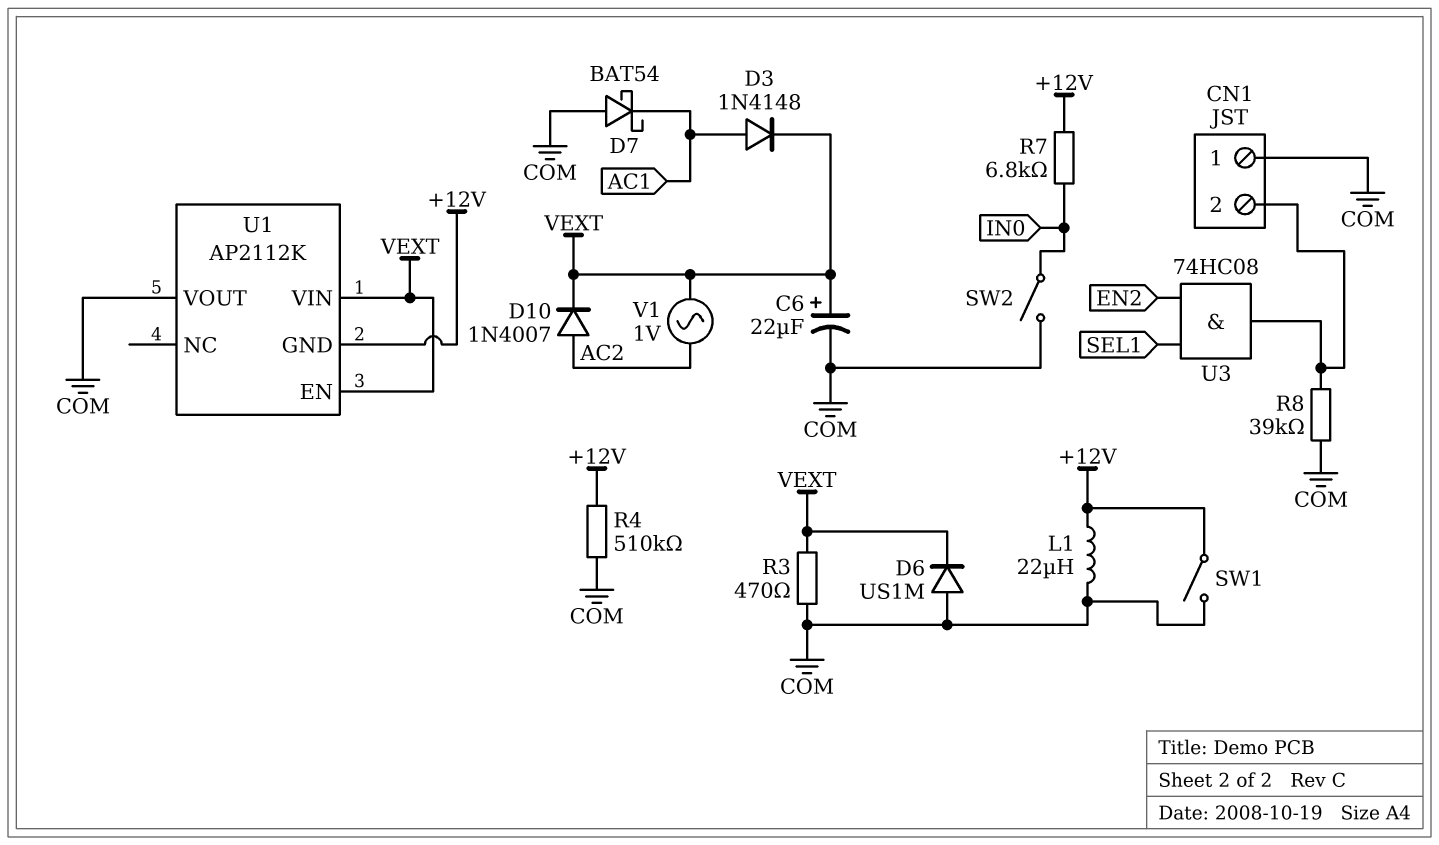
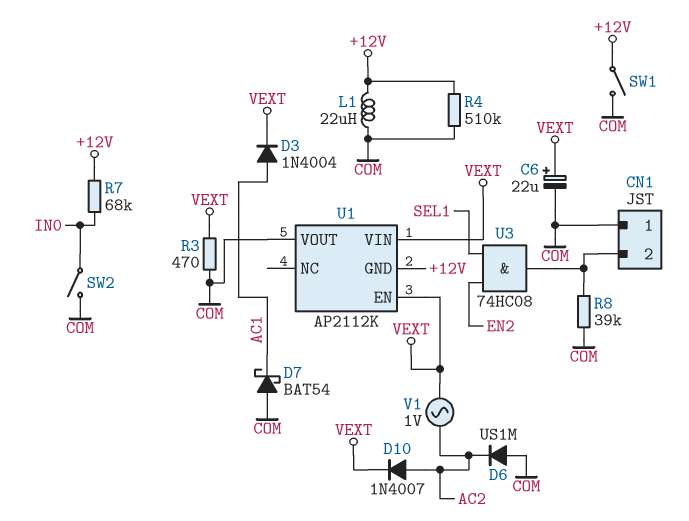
D3: diode 1N4148 (A AC1, K VEXT) -> diode 1N4004 (A AC1, K VEXT)
D6: diode US1M (A COM, K VEXT) -> diode US1M (A COM, K AC2)
R7: 6.8k (+12V, IN0) -> 68k (+12V, IN0)

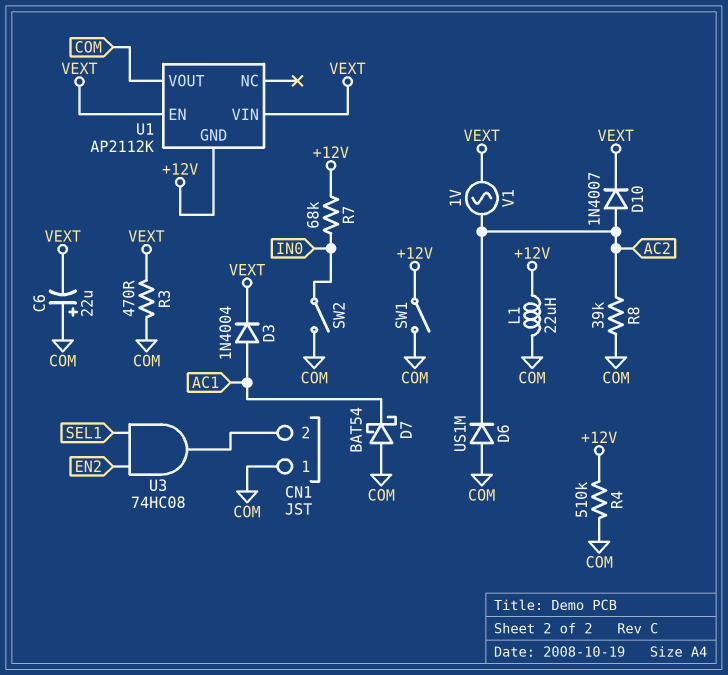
C6: 22uF (plus VEXT, minus COM) -> 22uF (plus COM, minus VEXT)
R8: 39k (CN1/2, COM) -> 39k (AC2, COM)

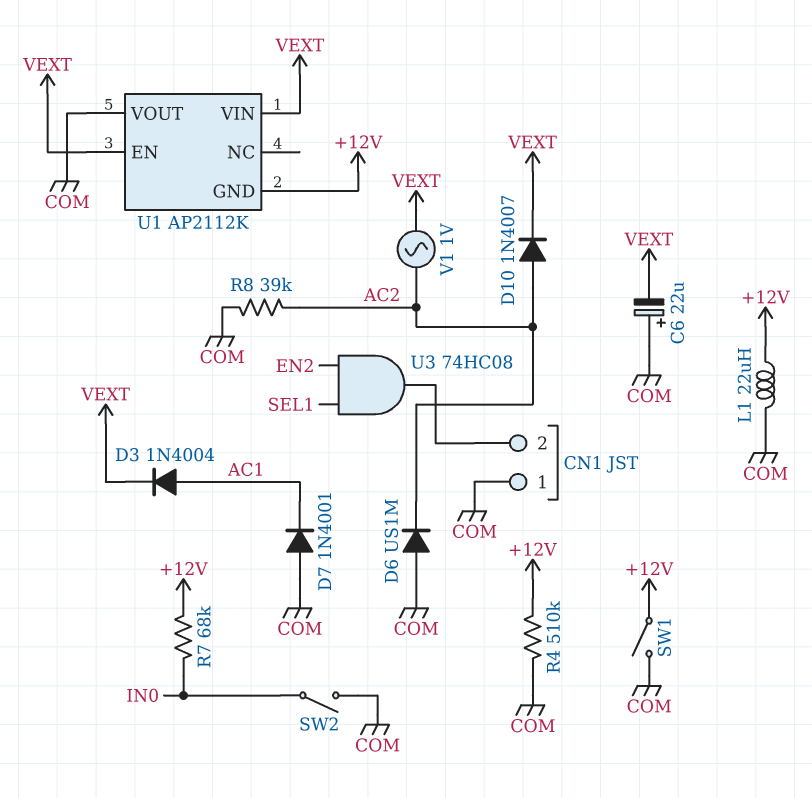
D7: schottky BAT54 (A COM, K AC1) -> diode 1N4001 (A COM, K AC1)
R3: 470 (COM, VEXT) -> none

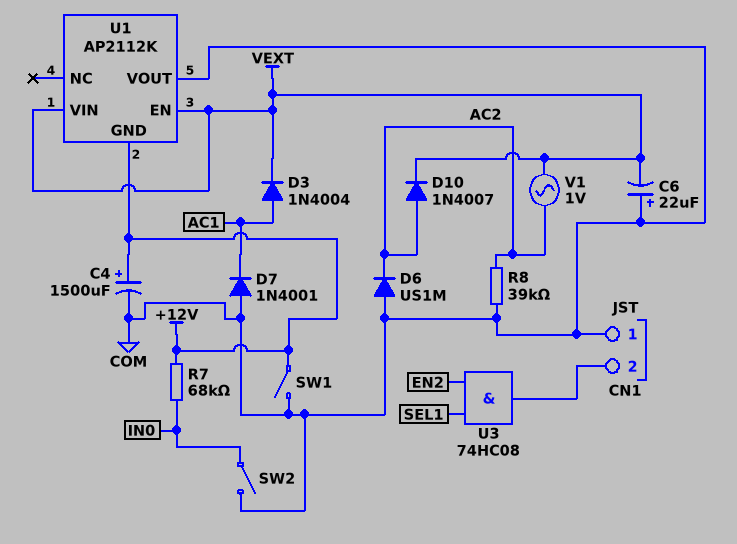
C4: none -> 1500uF (plus +12V, minus COM)
L1: 22uH (+12V, COM) -> none
R4: 510k (+12V, COM) -> none

